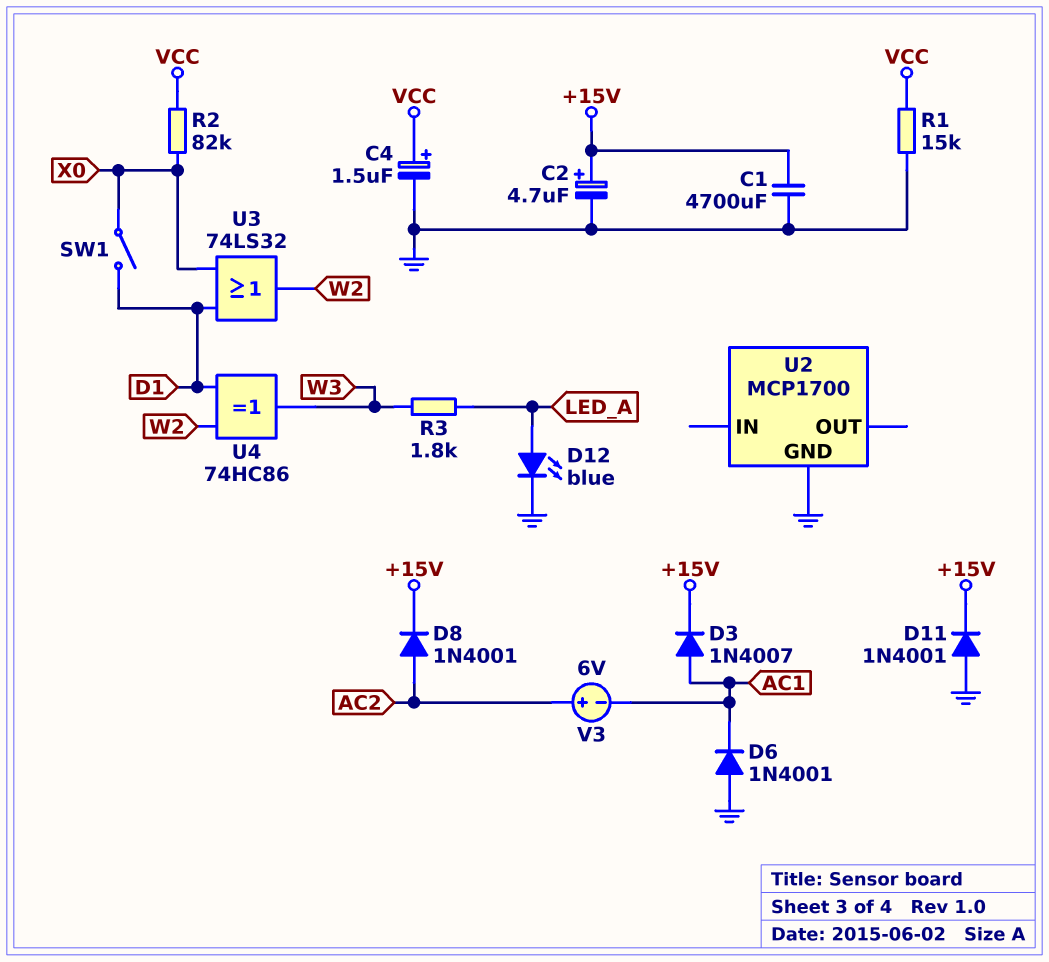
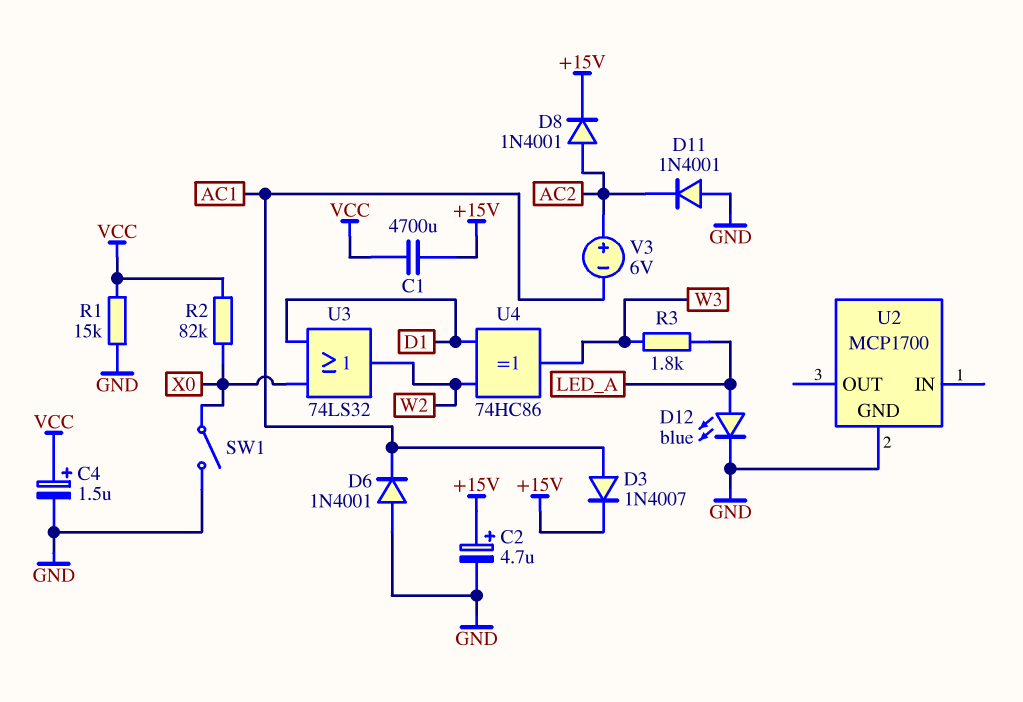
C1: 4700uF (+15V, GND) -> 4700uF (+15V, VCC)
D11: diode 1N4001 (A GND, K +15V) -> diode 1N4001 (A GND, K AC2)
SW1: switch (D1, X0) -> switch (GND, X0)

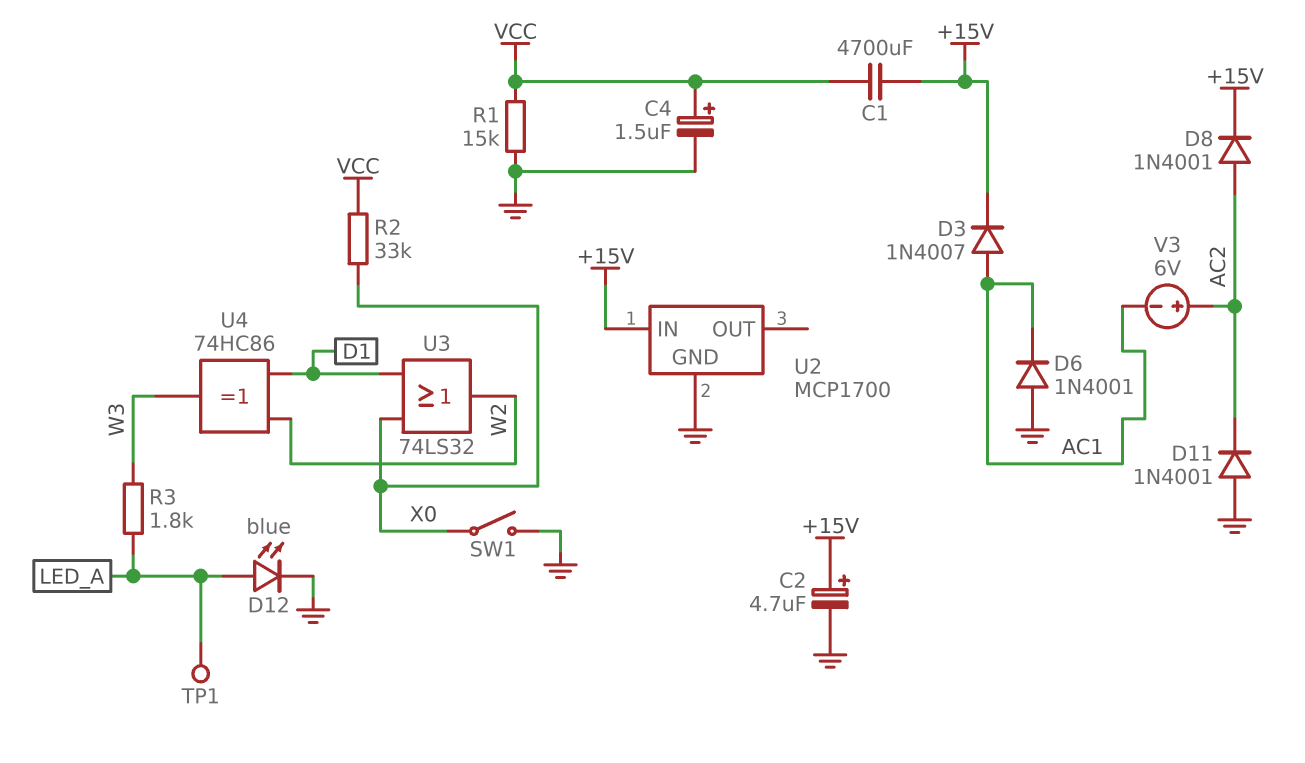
R2: 82k (VCC, X0) -> 33k (VCC, X0)
TP1: none -> test point (LED_A)
U2 pin IN: none -> +15V

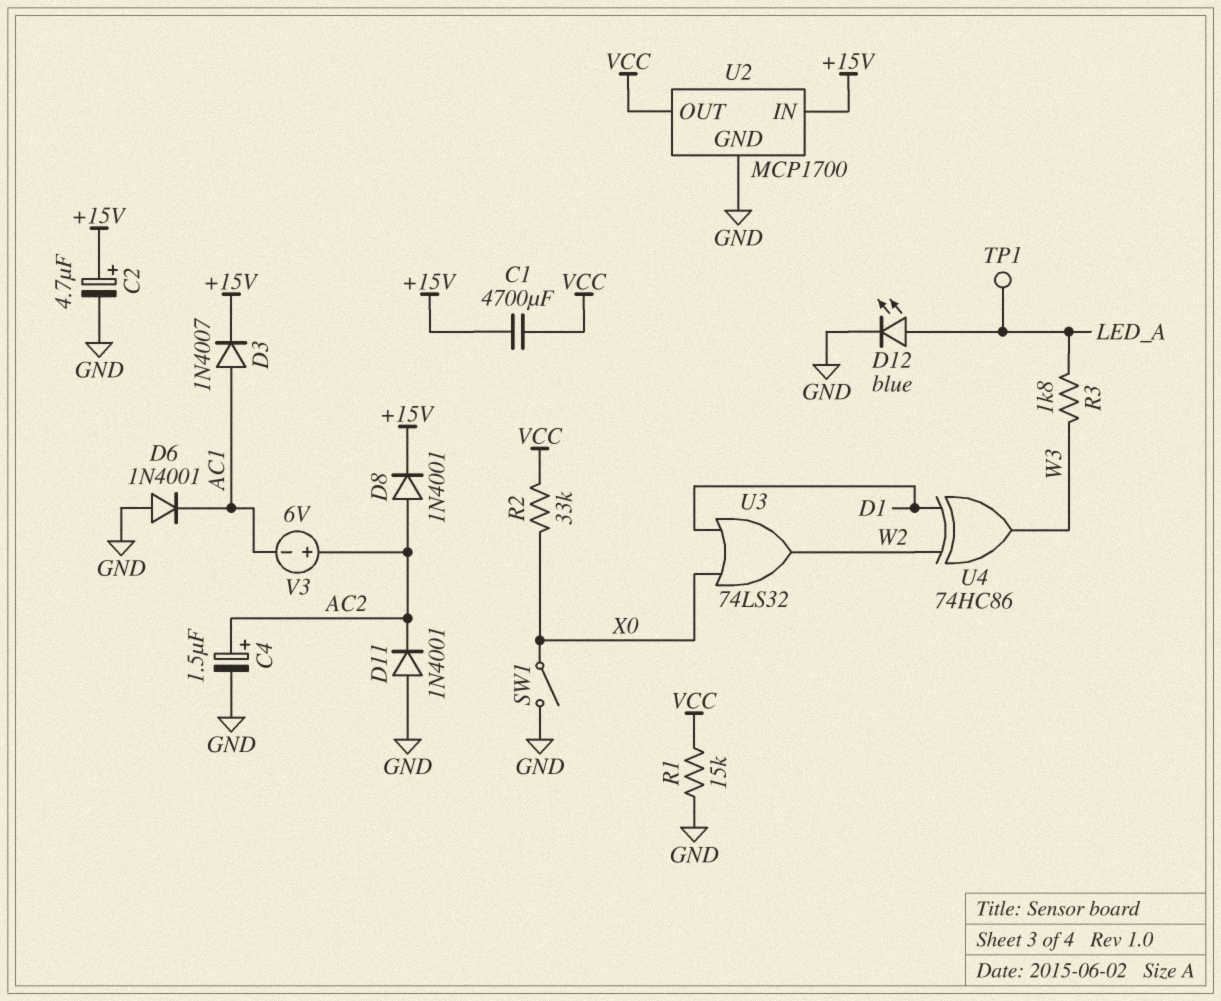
C4: 1.5uF (plus VCC, minus GND) -> 1.5uF (plus AC2, minus GND)
U2 pin OUT: none -> VCC

